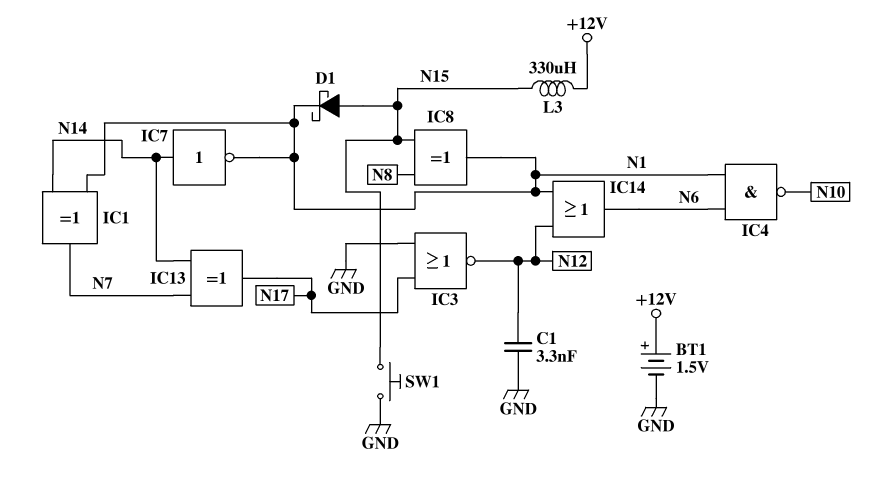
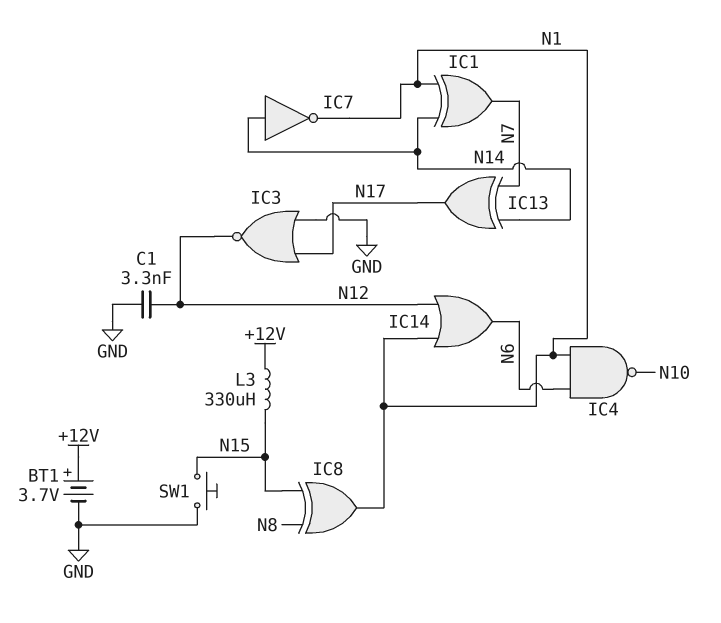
BT1: 1.5V (plus +12V, minus GND) -> 3.7V (plus +12V, minus GND)
D1: schottky (A N15, K N1) -> none

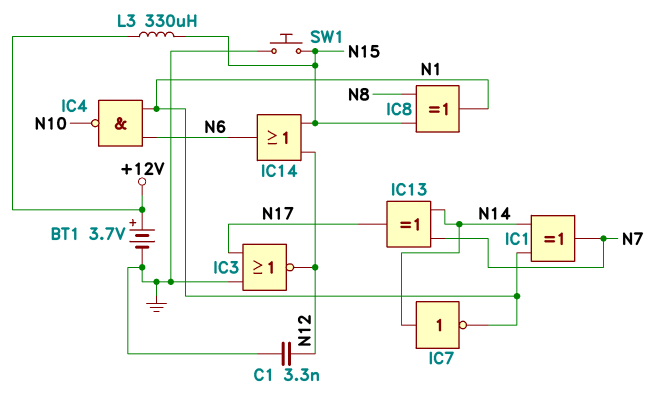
IC14: OR (in N1, in N12, out N6) -> OR (in N12, in N15, out N6)

